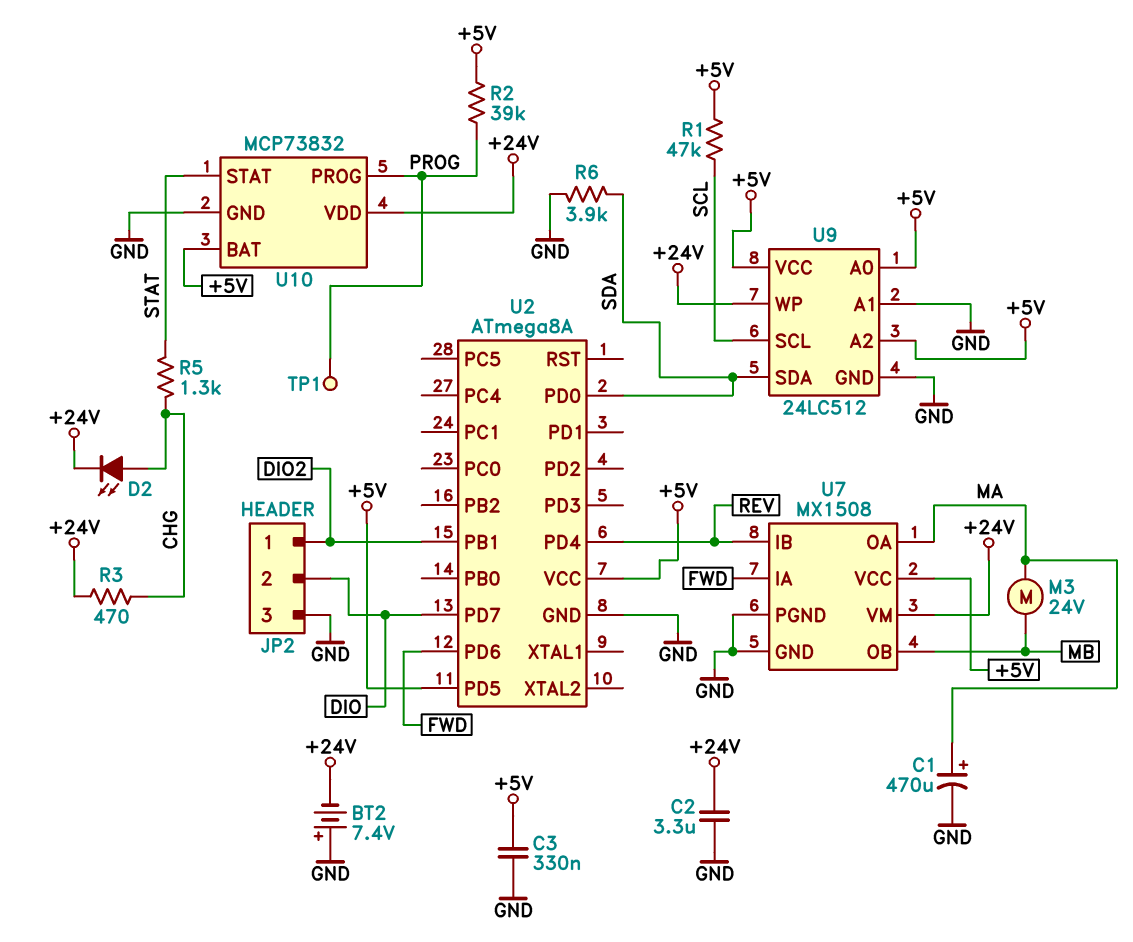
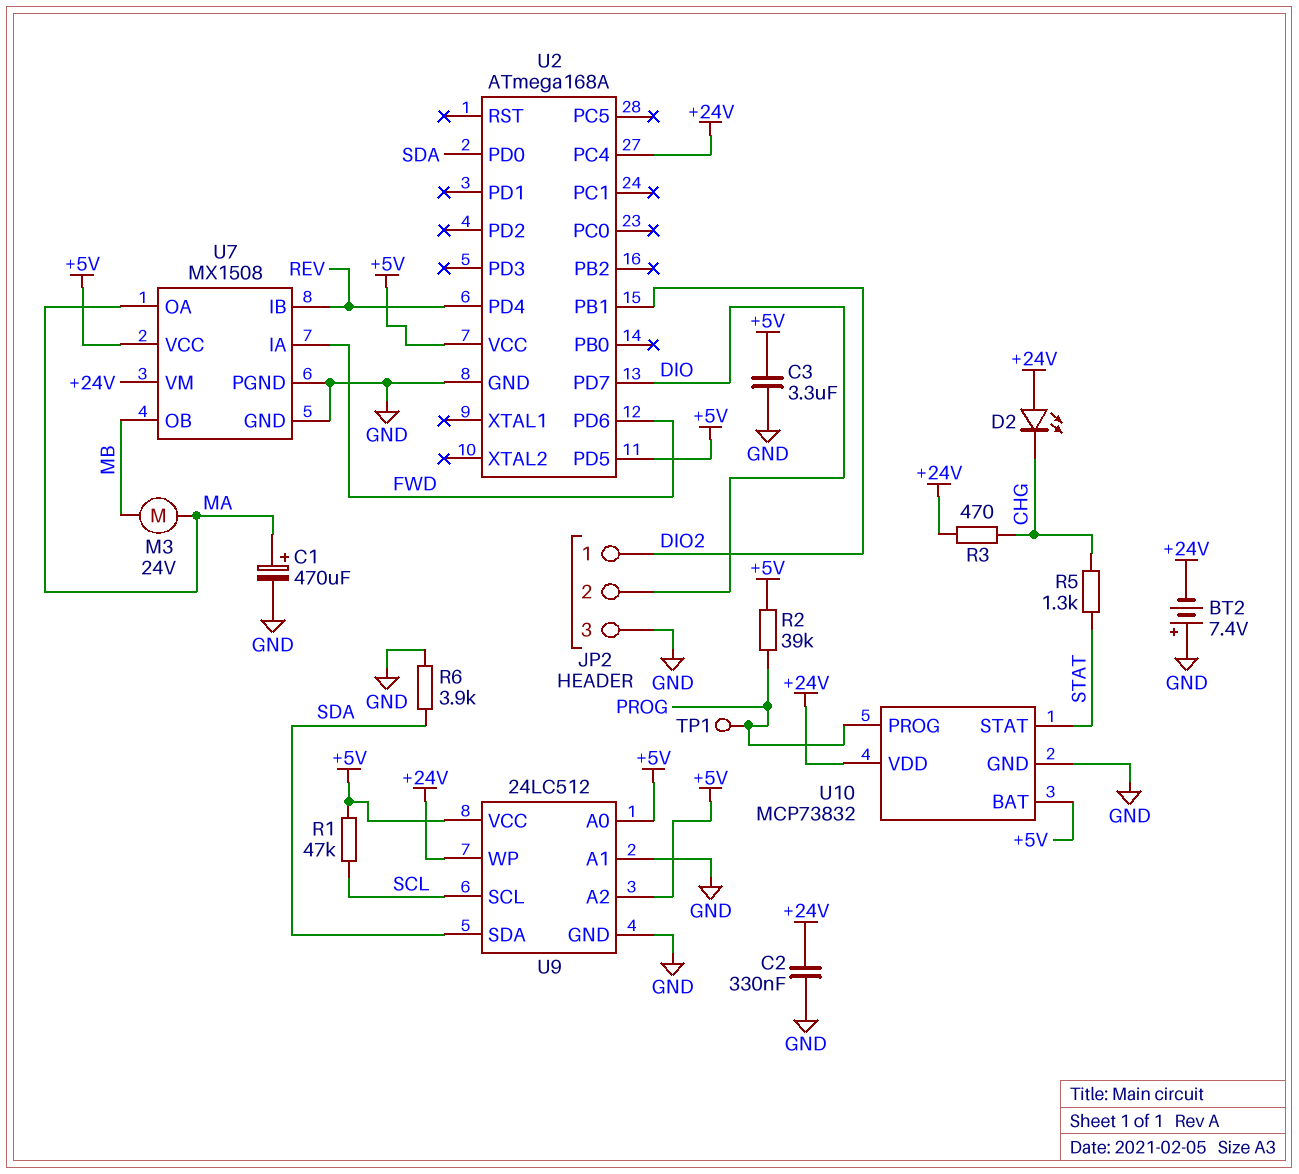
C2: 3.3uF (+24V, GND) -> 330nF (+24V, GND)
C3: 330nF (+5V, GND) -> 3.3uF (+5V, GND)
D2: LED (A CHG, K +24V) -> LED (A +24V, K CHG)
U2: ATmega8A -> ATmega168A
U2 pin PC4: none -> +24V

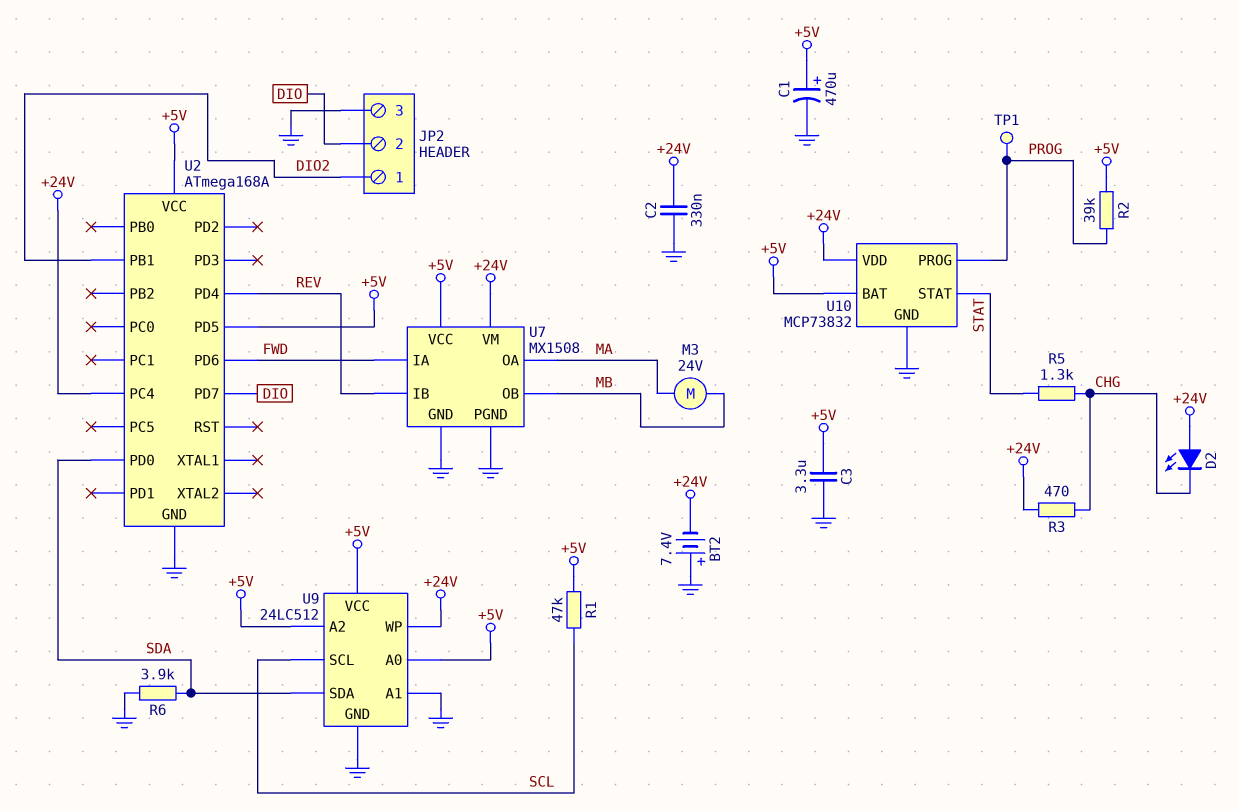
C1: 470uF (plus MA, minus GND) -> 470uF (plus +5V, minus GND)

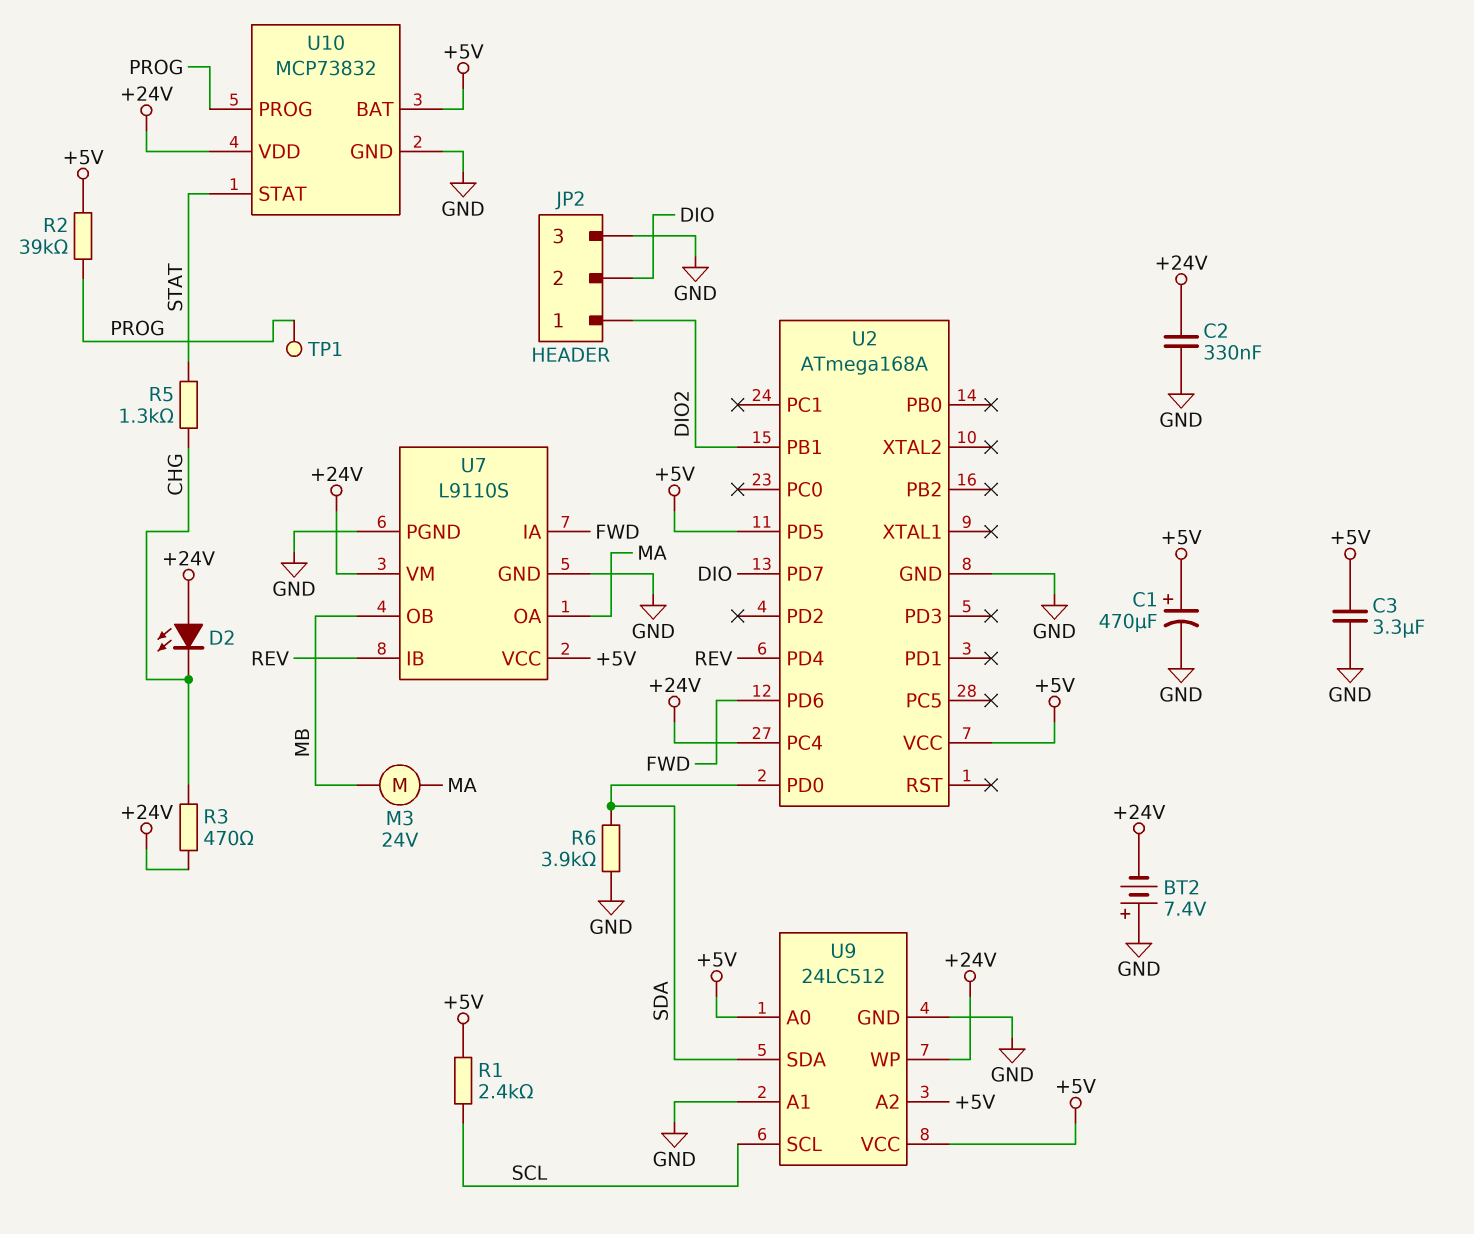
R1: 47k (+5V, SCL) -> 2.4k (+5V, SCL)
U7: MX1508 -> L9110S

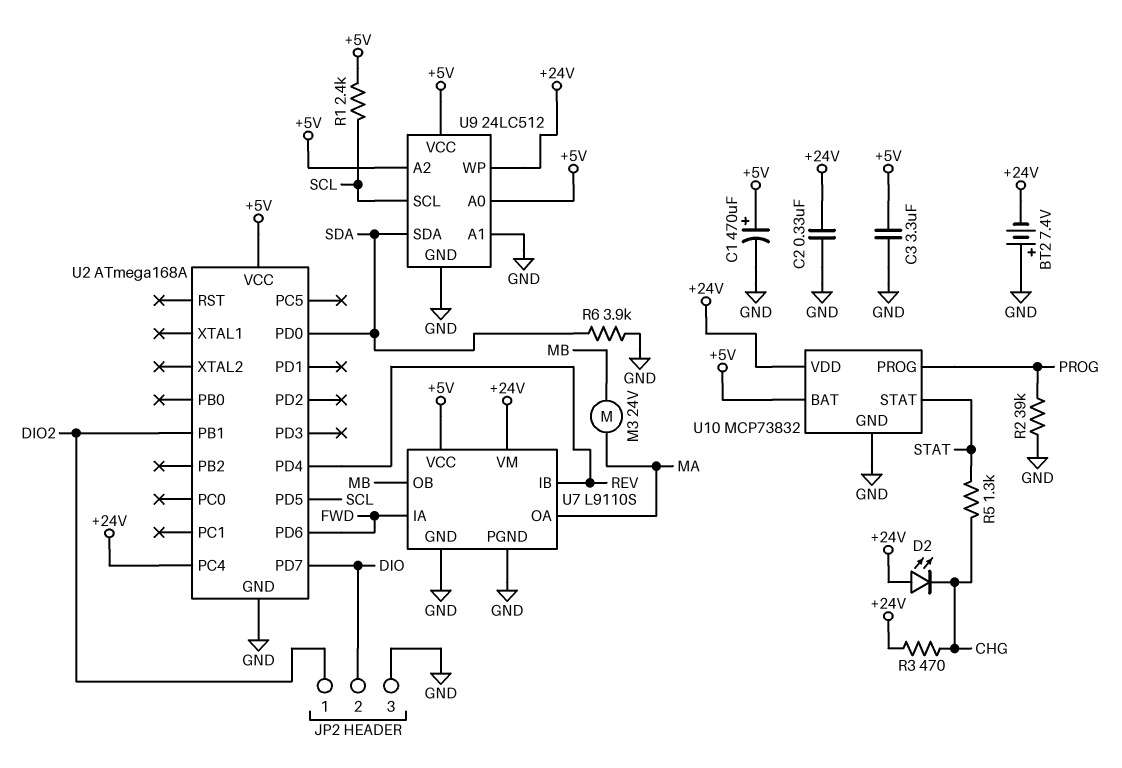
R2: 39k (+5V, PROG) -> 39k (GND, PROG)
TP1: test point (PROG) -> none
U2 pin PD5: +5V -> SCL

